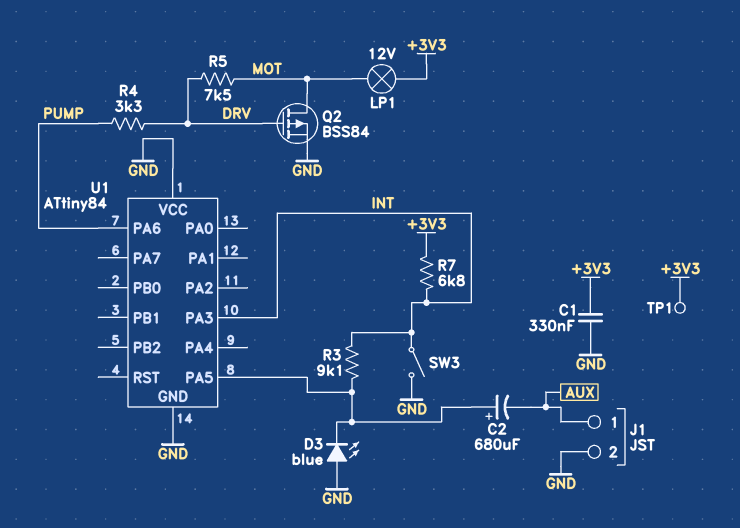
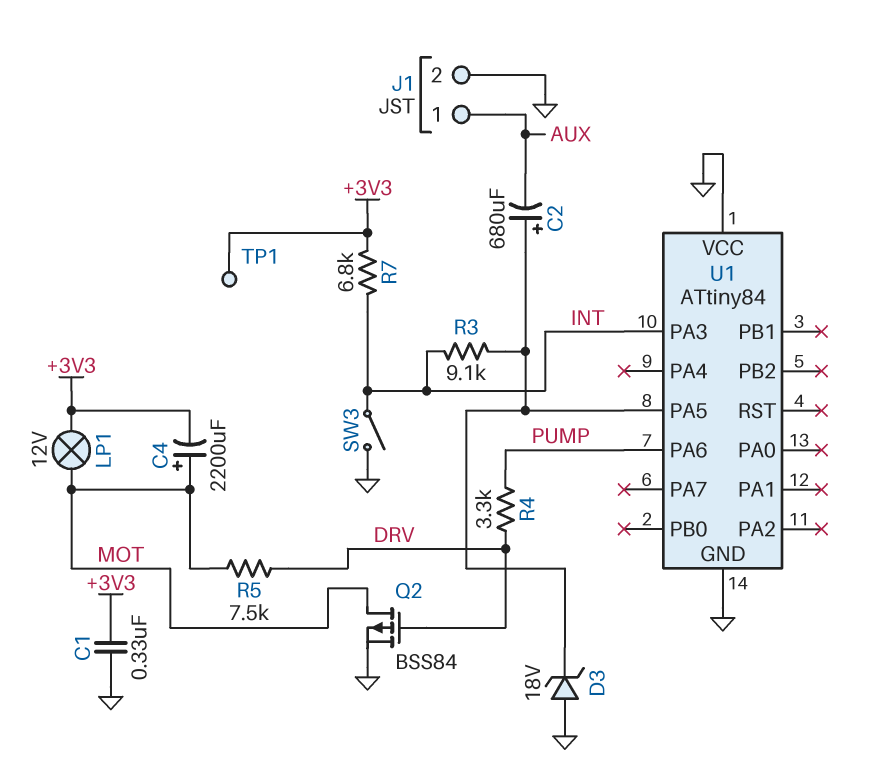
C4: none -> 2200uF (plus MOT, minus +3V3)
D3: LED blue (A GND, K U1/PA5) -> zener 18V (A GND, K U1/PA5)

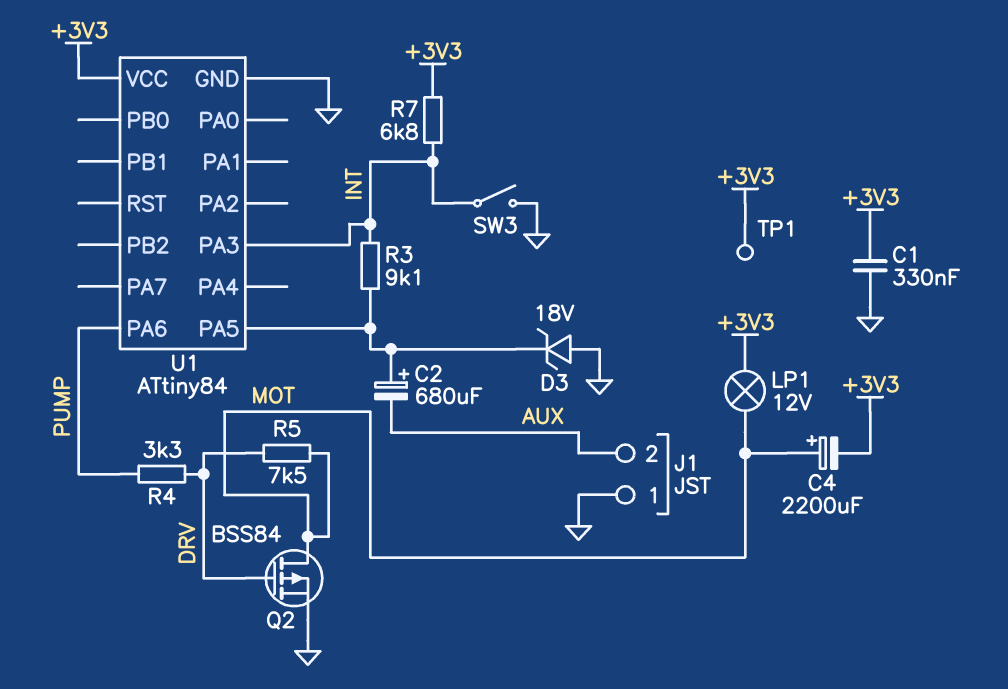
J1 pin 1: AUX -> GND
J1 pin 2: GND -> AUX
U1 pin VCC: GND -> +3V3

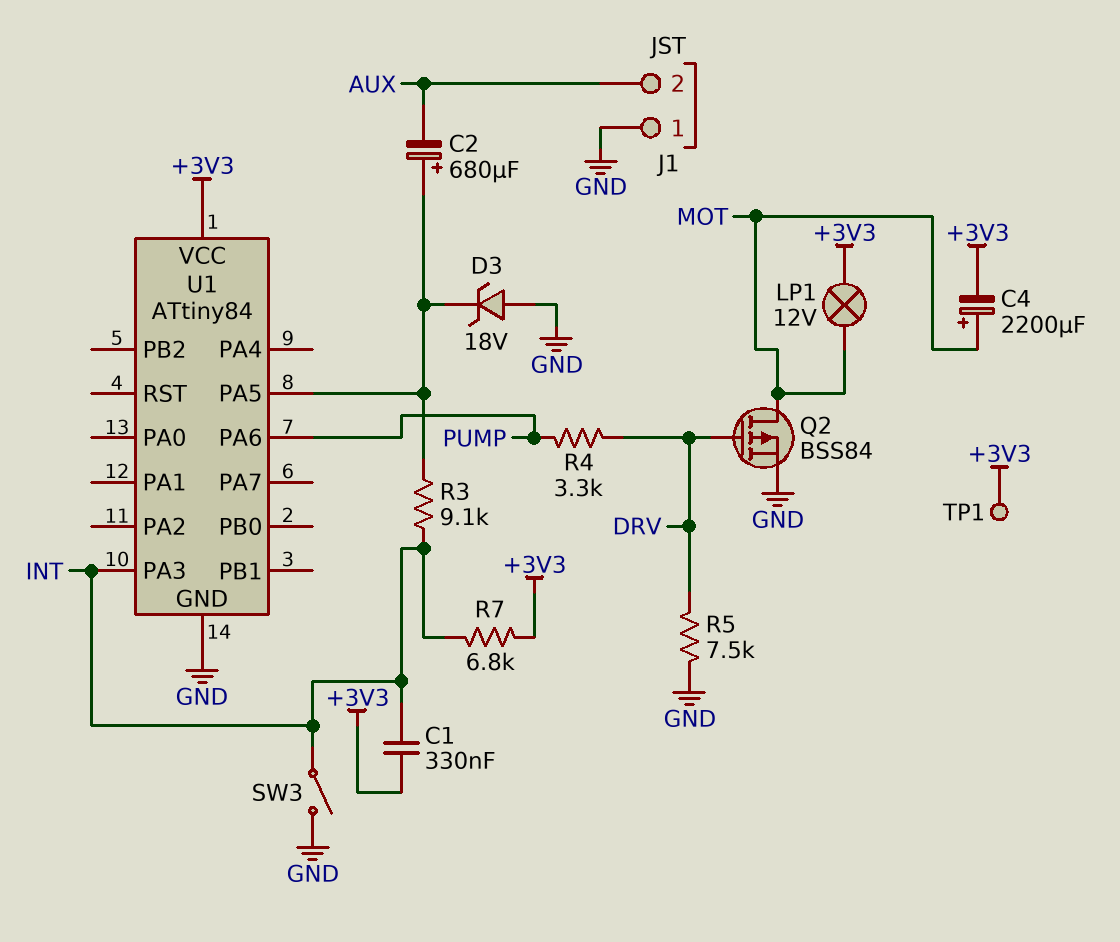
C1: 330nF (+3V3, GND) -> 330nF (+3V3, INT)
R5: 7.5k (DRV, MOT) -> 7.5k (DRV, GND)

